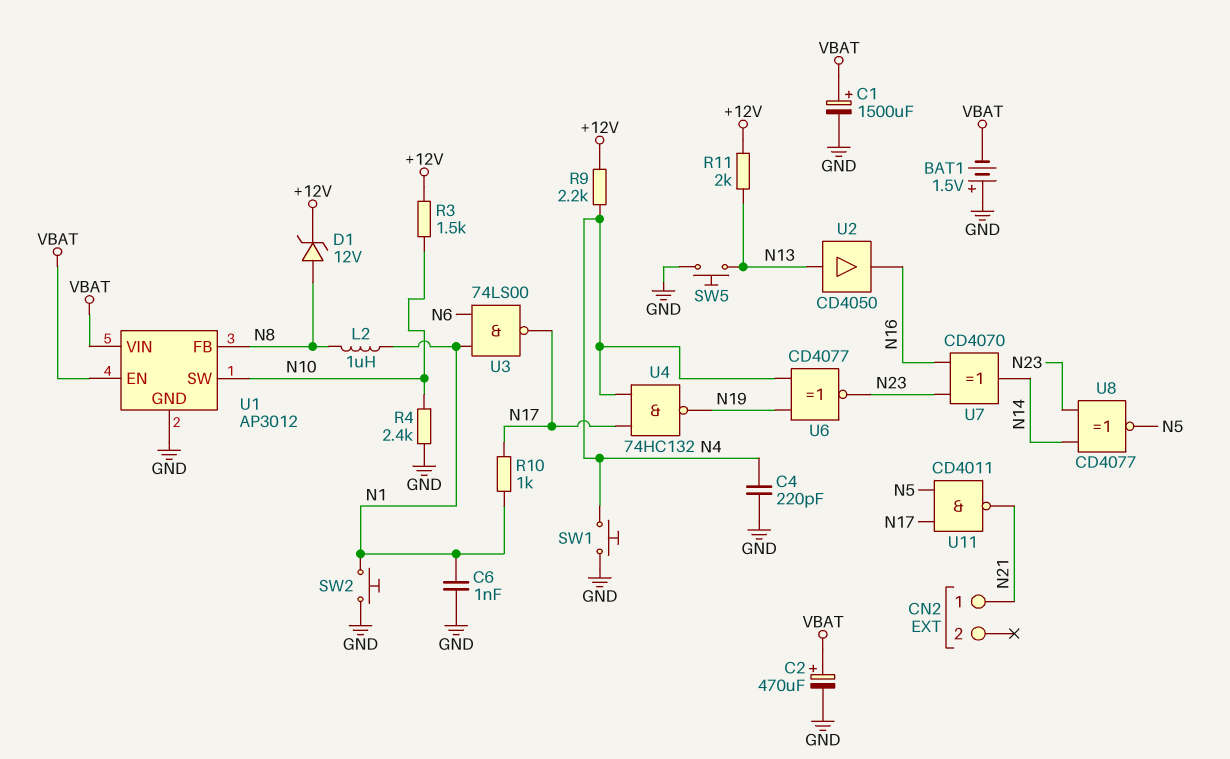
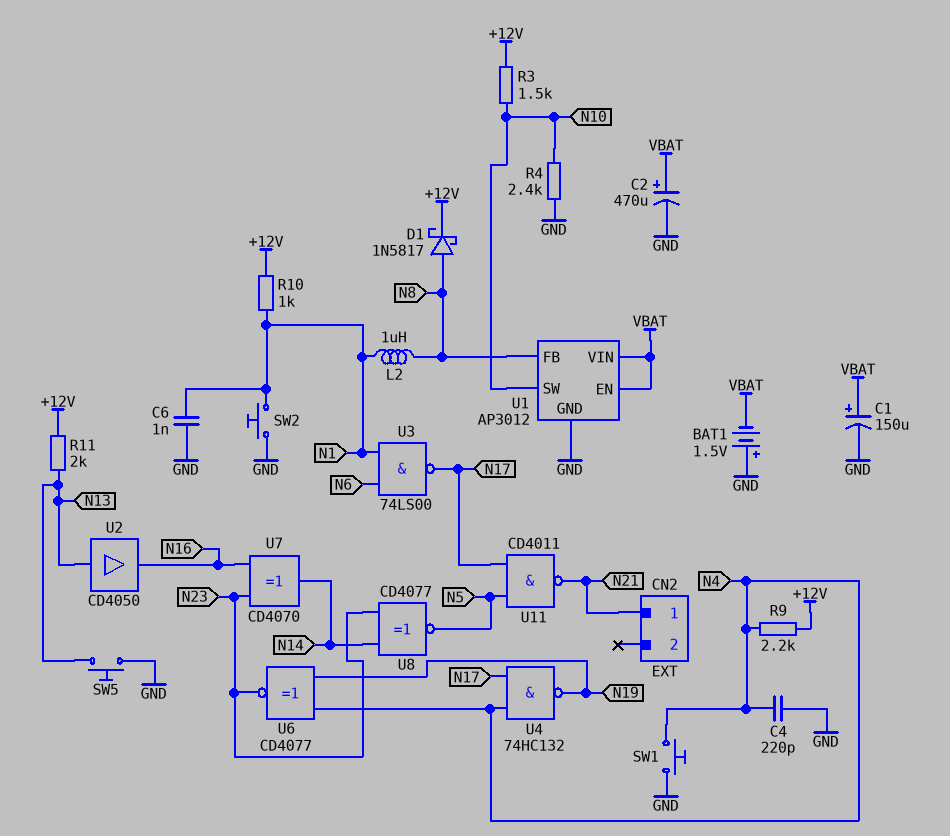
C1: 1500uF (plus VBAT, minus GND) -> 150uF (plus VBAT, minus GND)
D1: zener 12V (A N8, K +12V) -> schottky 1N5817 (A N8, K +12V)
R10: 1k (N1, N17) -> 1k (+12V, N1)

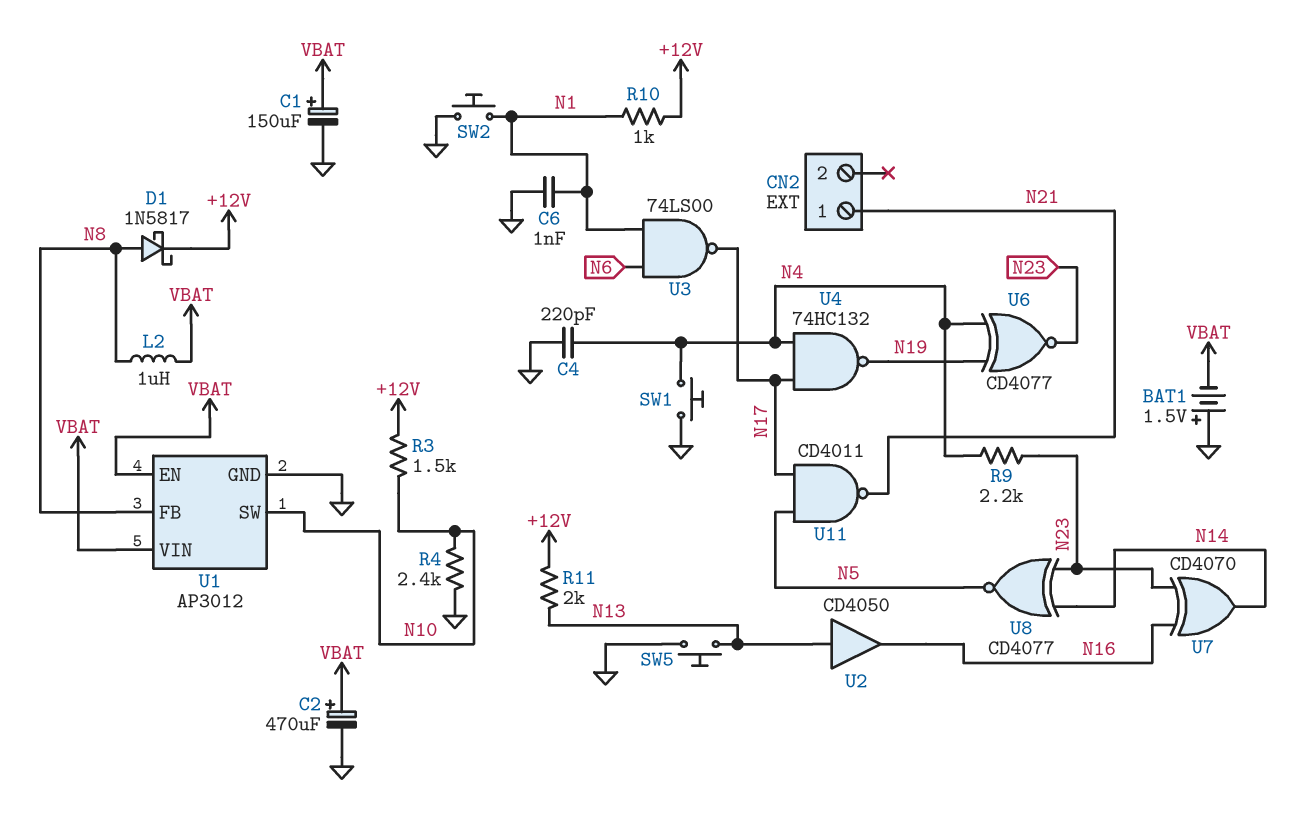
L2: 1uH (N1, N8) -> 1uH (N8, VBAT)
R9: 2.2k (+12V, N4) -> 2.2k (N4, N23)

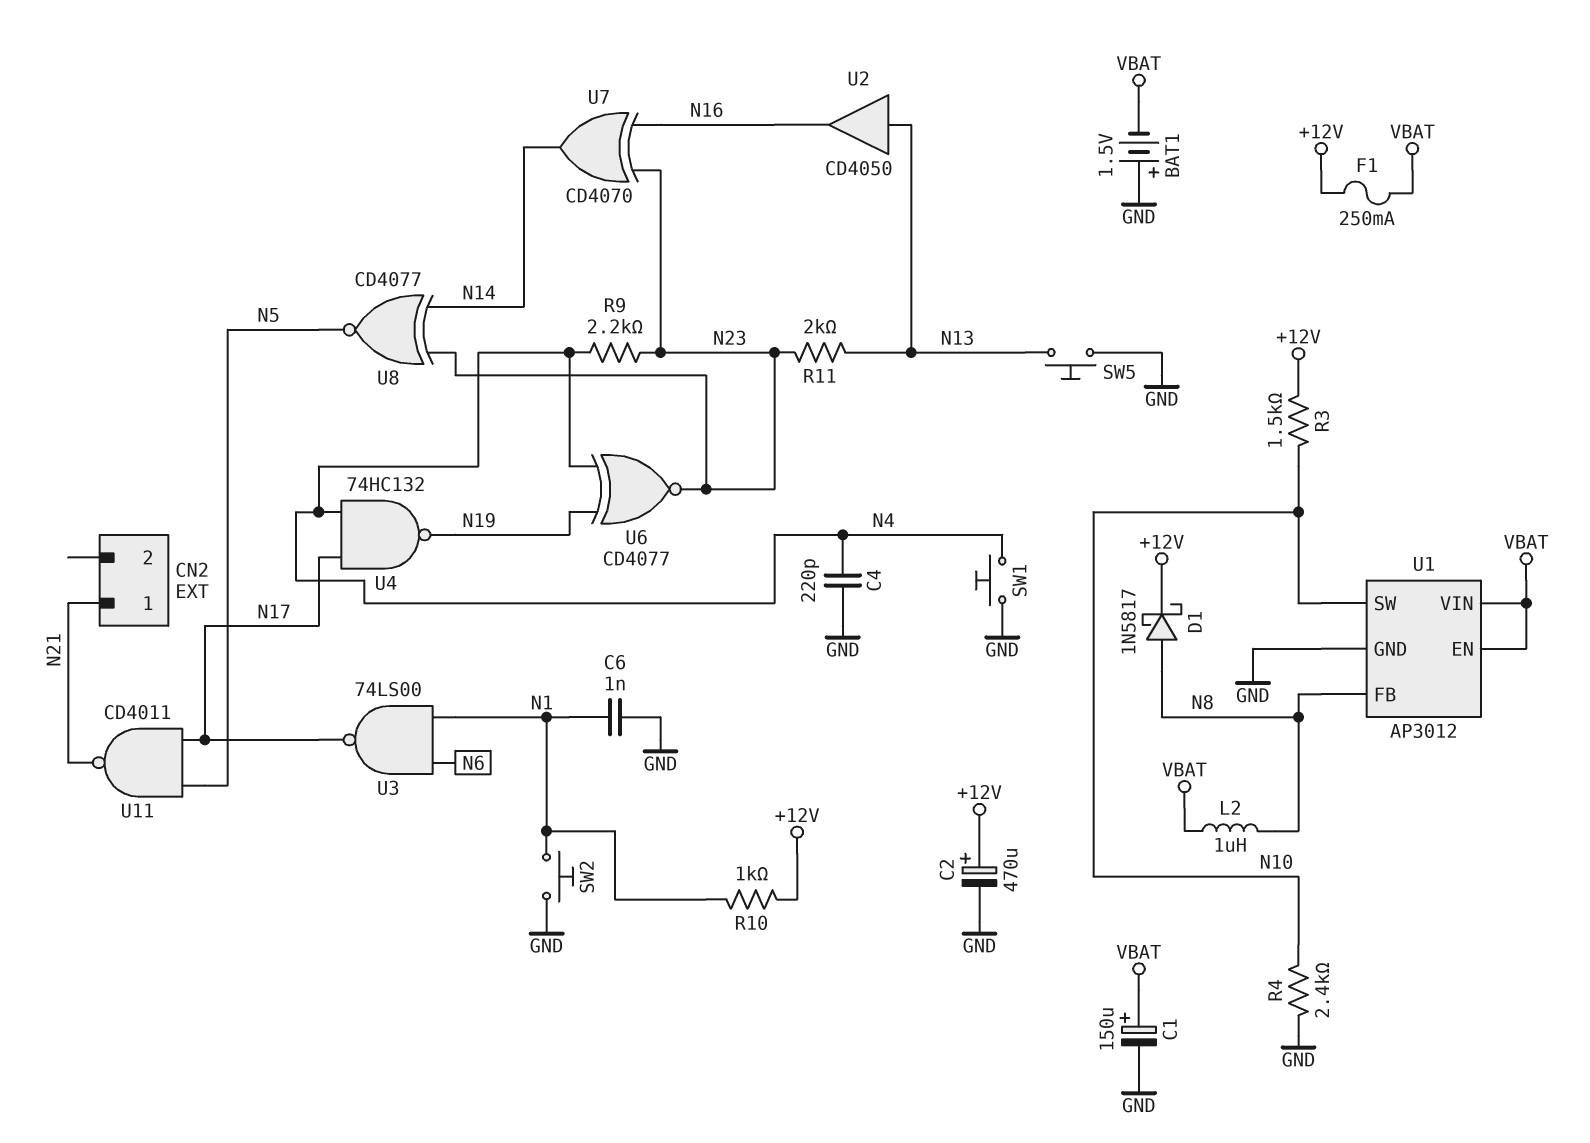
C2: 470uF (plus VBAT, minus GND) -> 470uF (plus +12V, minus GND)
F1: none -> 250mA (+12V, VBAT)
R11: 2k (+12V, N13) -> 2k (N13, N23)

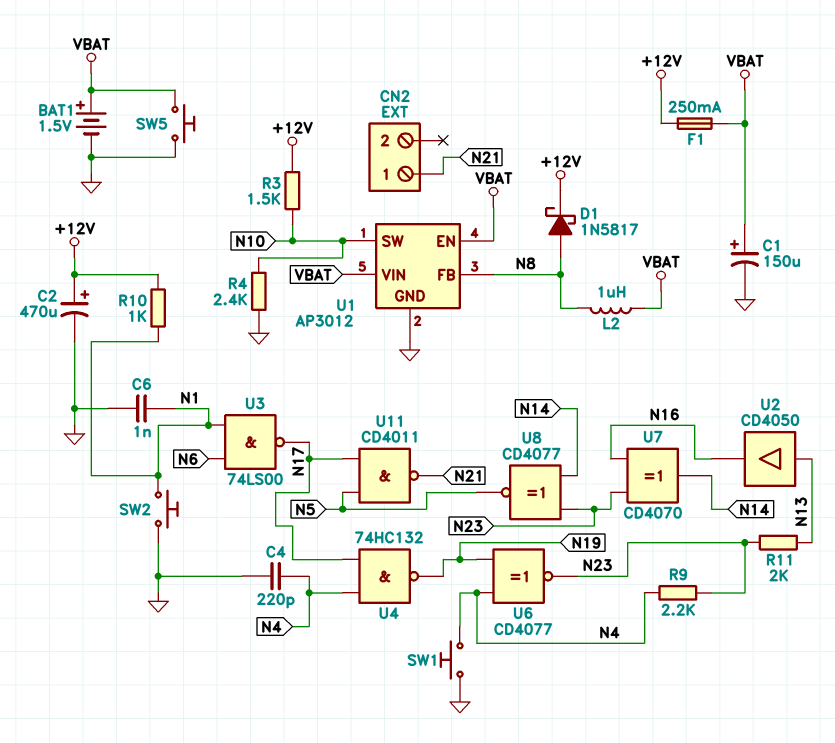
BAT1: 1.5V (plus GND, minus VBAT) -> 1.5V (plus VBAT, minus GND)
SW5: button (GND, N13) -> button (GND, VBAT)

